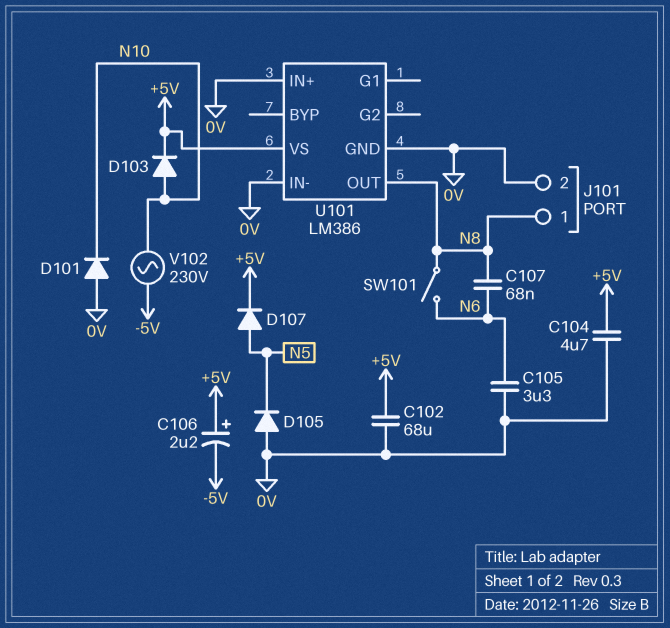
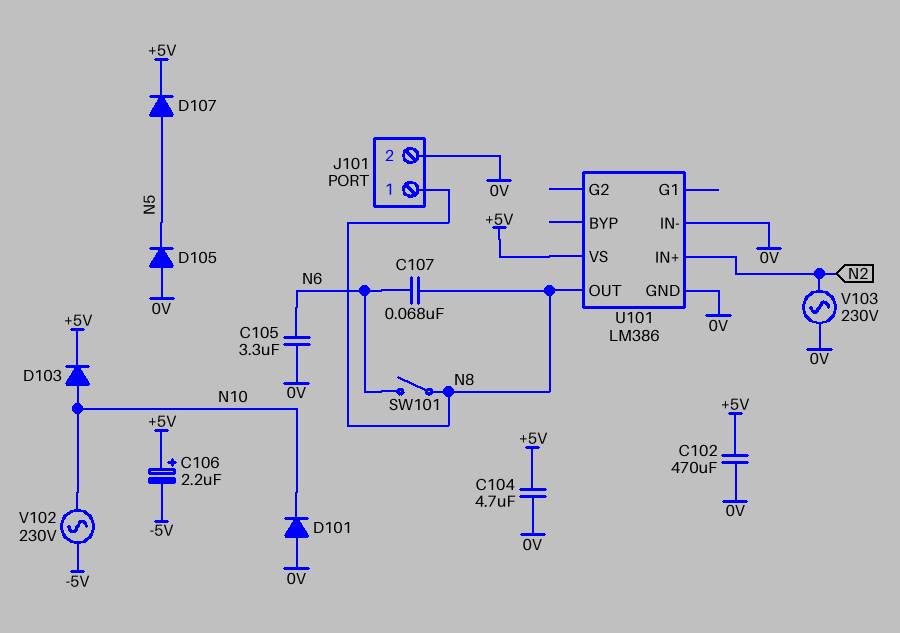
C102: 68uF (+5V, 0V) -> 470uF (+5V, 0V)
U101 pin IN+: 0V -> N2
V103: none -> AC 230V (0V, N2)

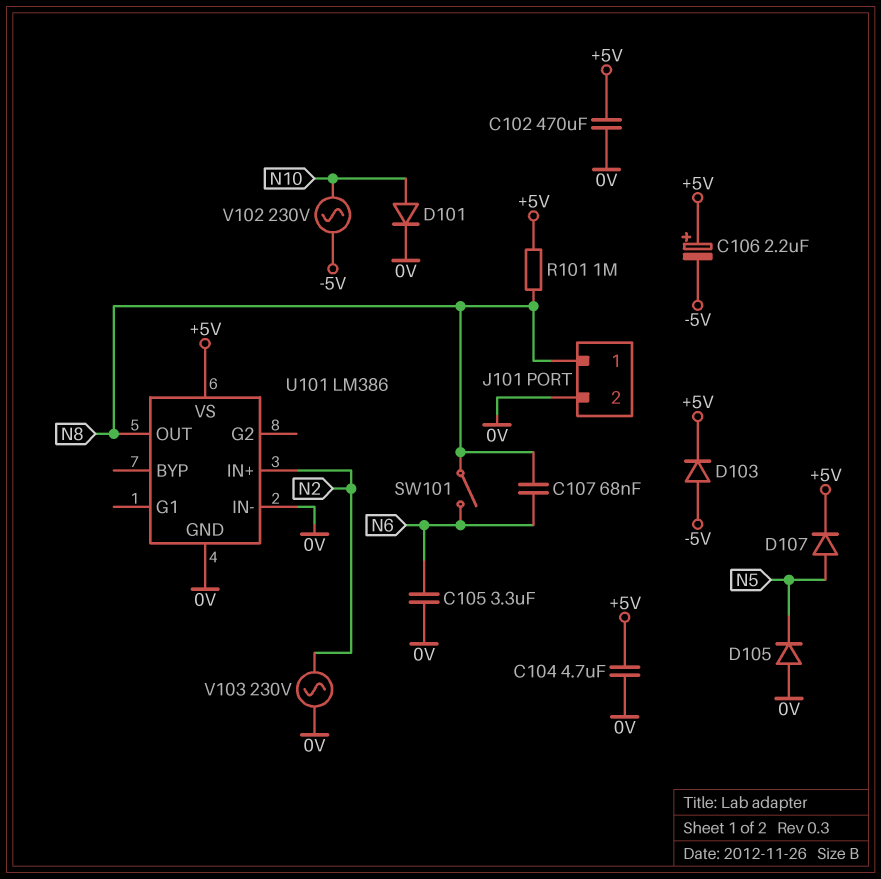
D101: diode (A 0V, K N10) -> diode (A N10, K 0V)
D103: diode (A N10, K +5V) -> diode (A -5V, K +5V)
R101: none -> 1M (+5V, N8)

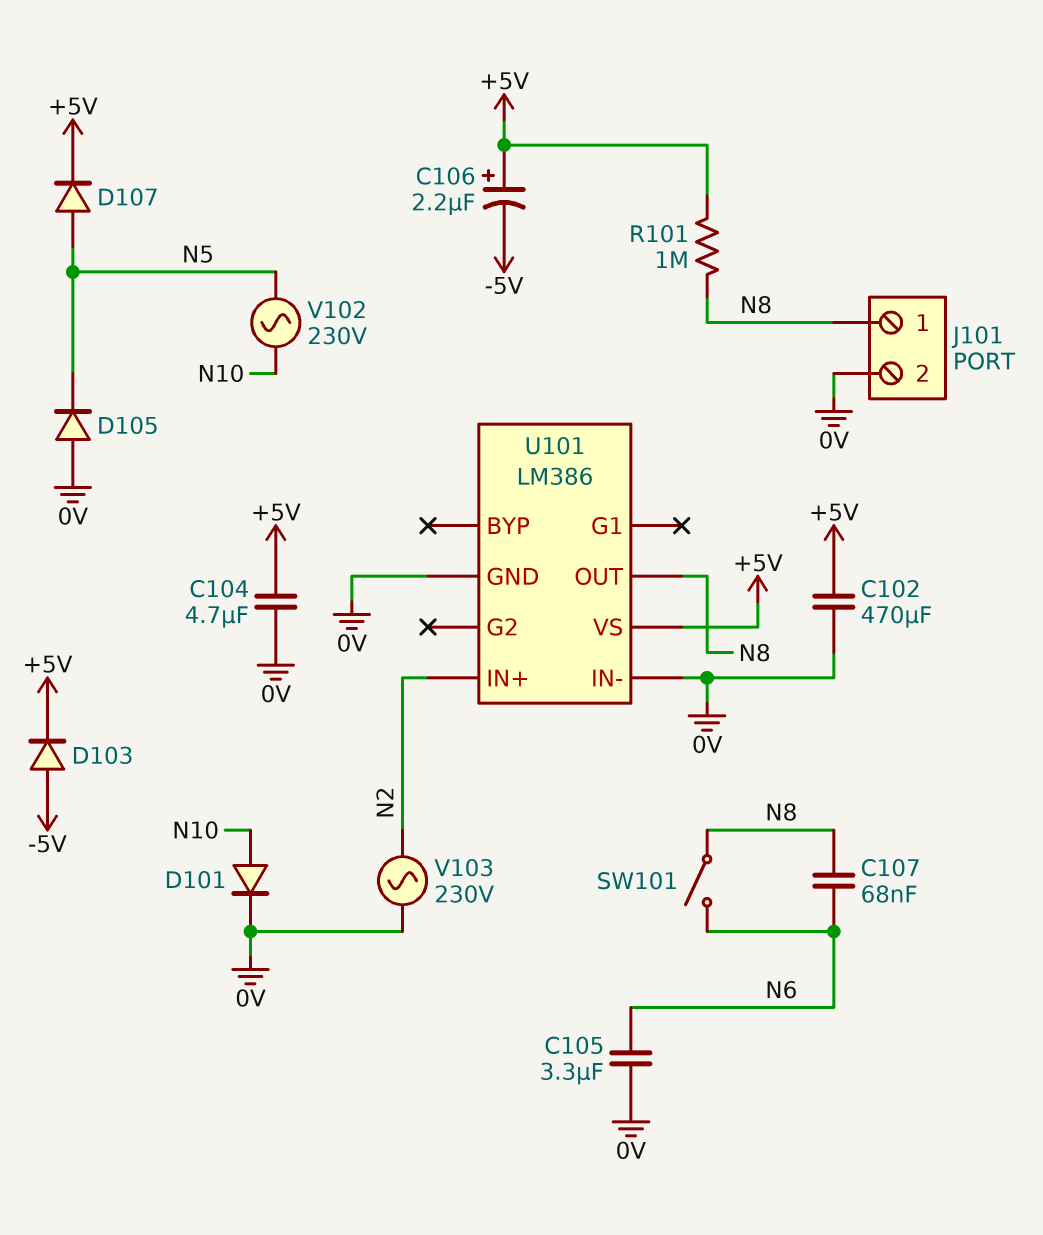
V102: AC 230V (-5V, N10) -> AC 230V (N5, N10)

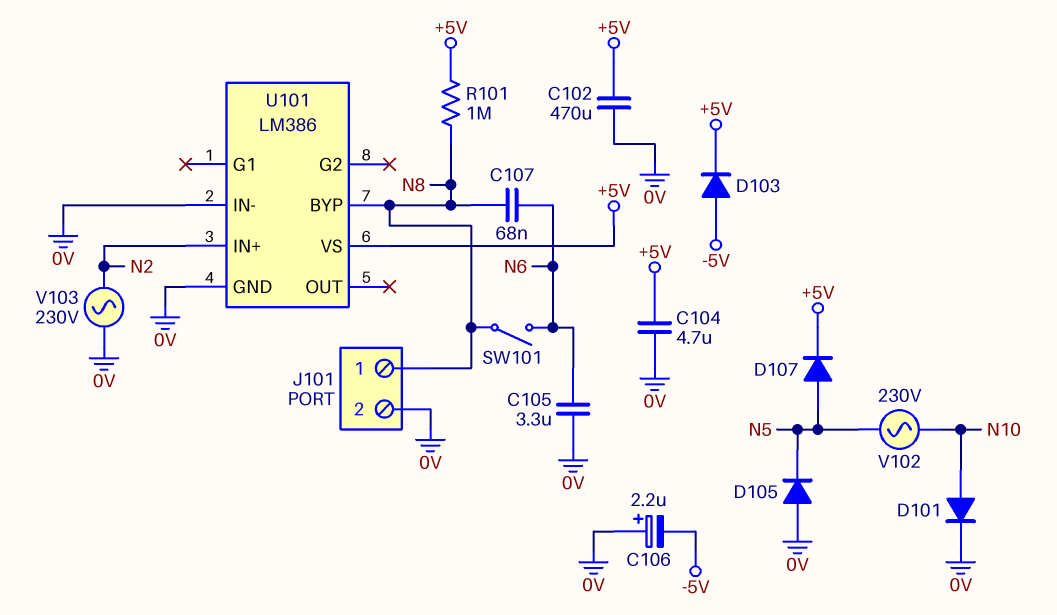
C106: 2.2uF (plus +5V, minus -5V) -> 2.2uF (plus 0V, minus -5V)
U101 pin BYP: none -> N8
U101 pin OUT: N8 -> none

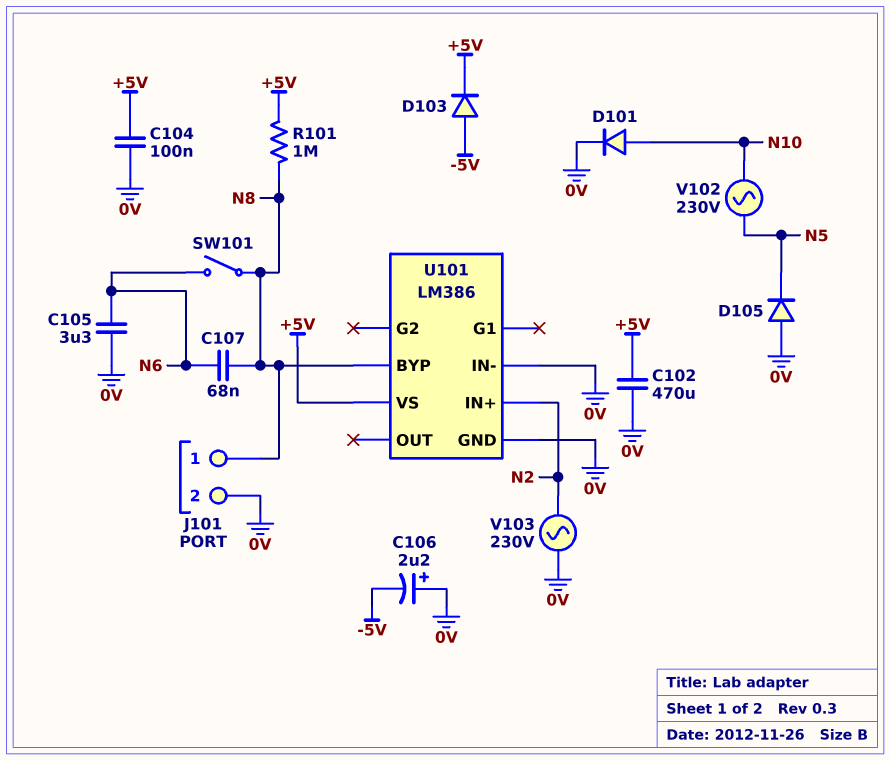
C104: 4.7uF (+5V, 0V) -> 100nF (+5V, 0V)
D107: diode (A N5, K +5V) -> none

